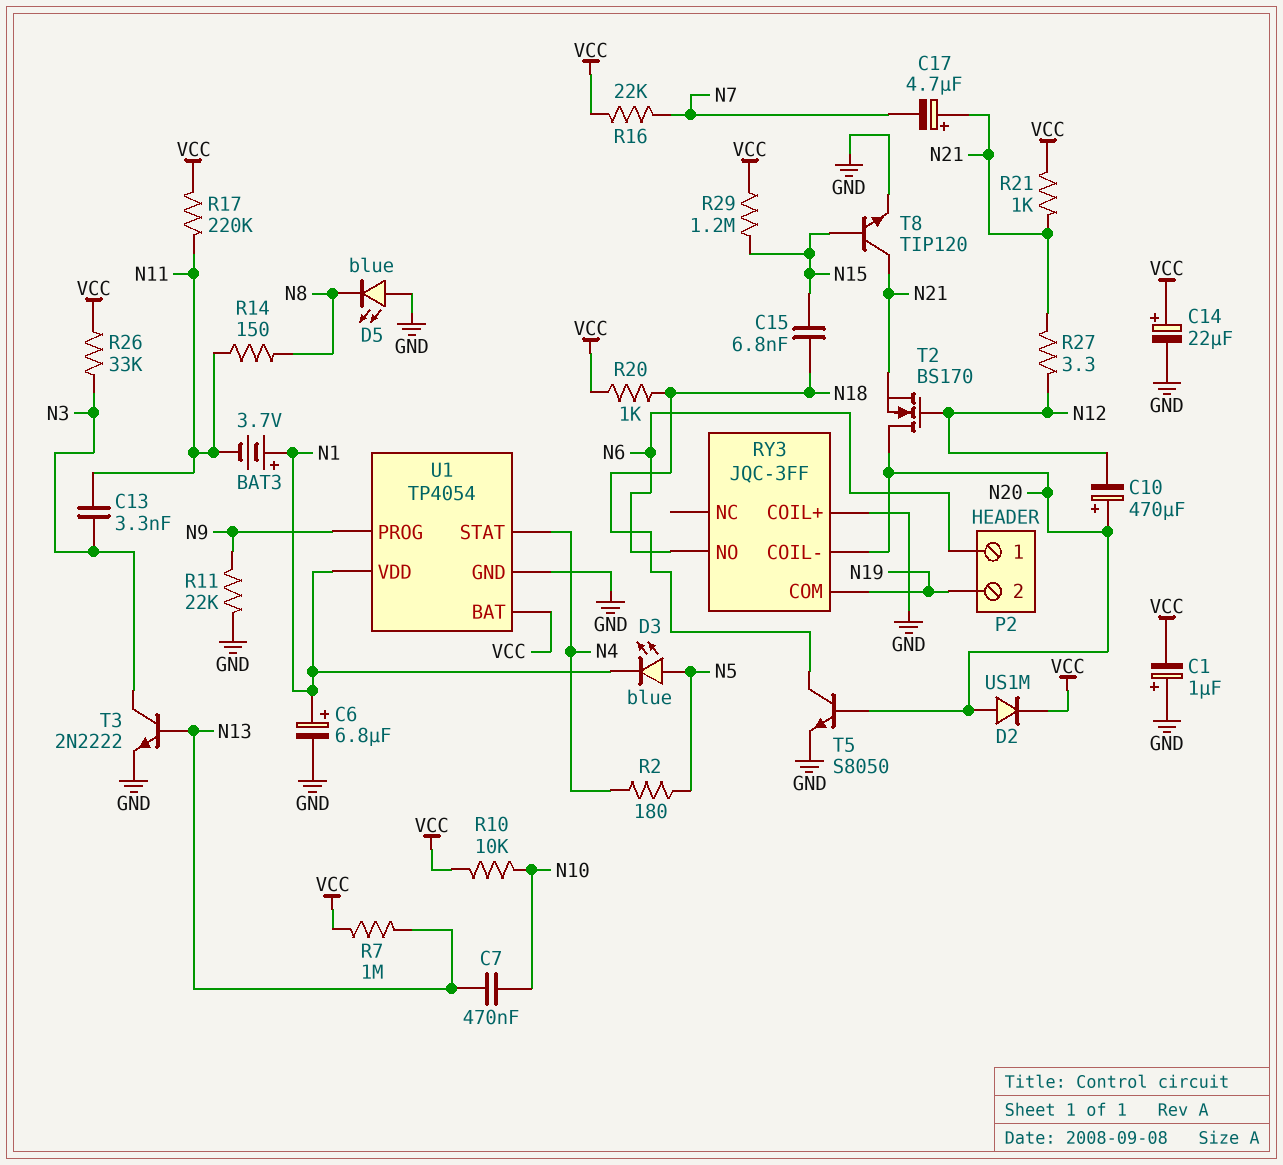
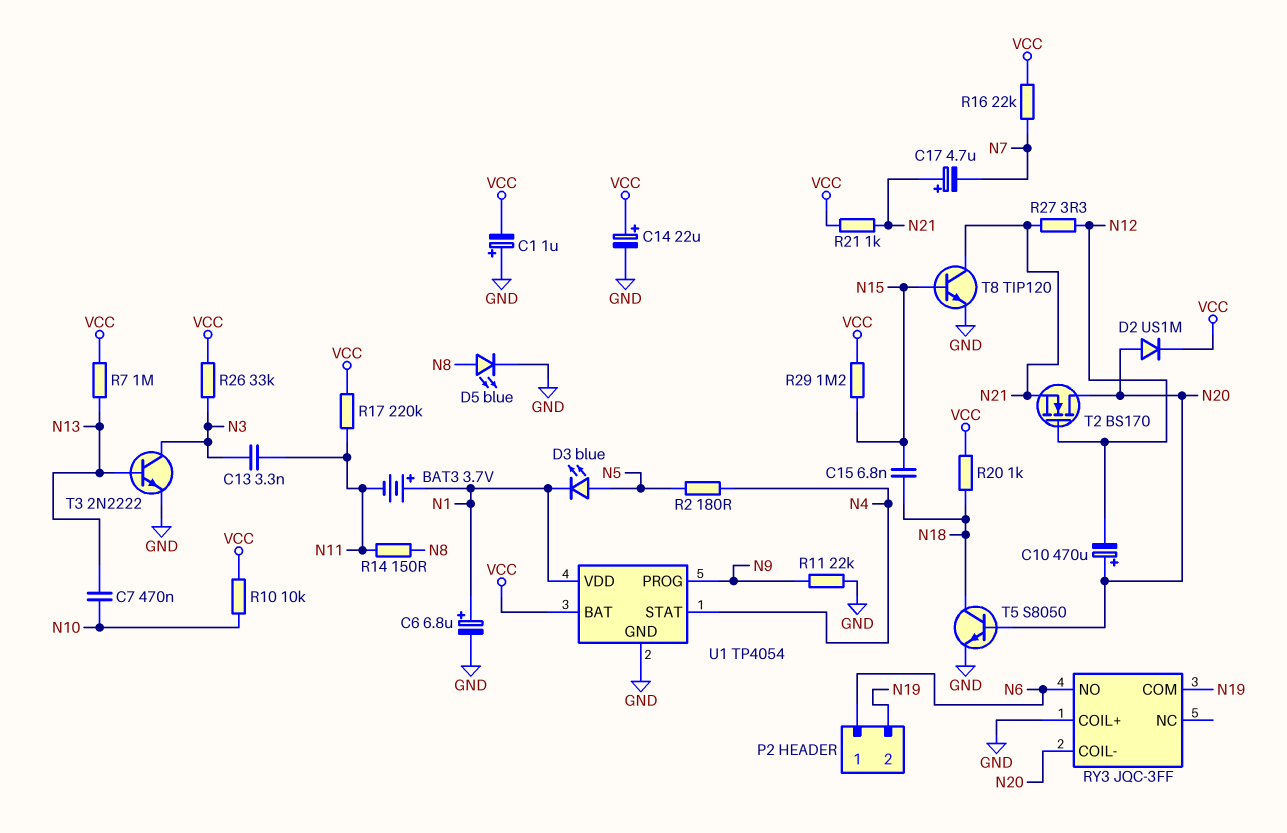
D5: LED blue (A GND, K N8) -> LED blue (A N8, K GND)

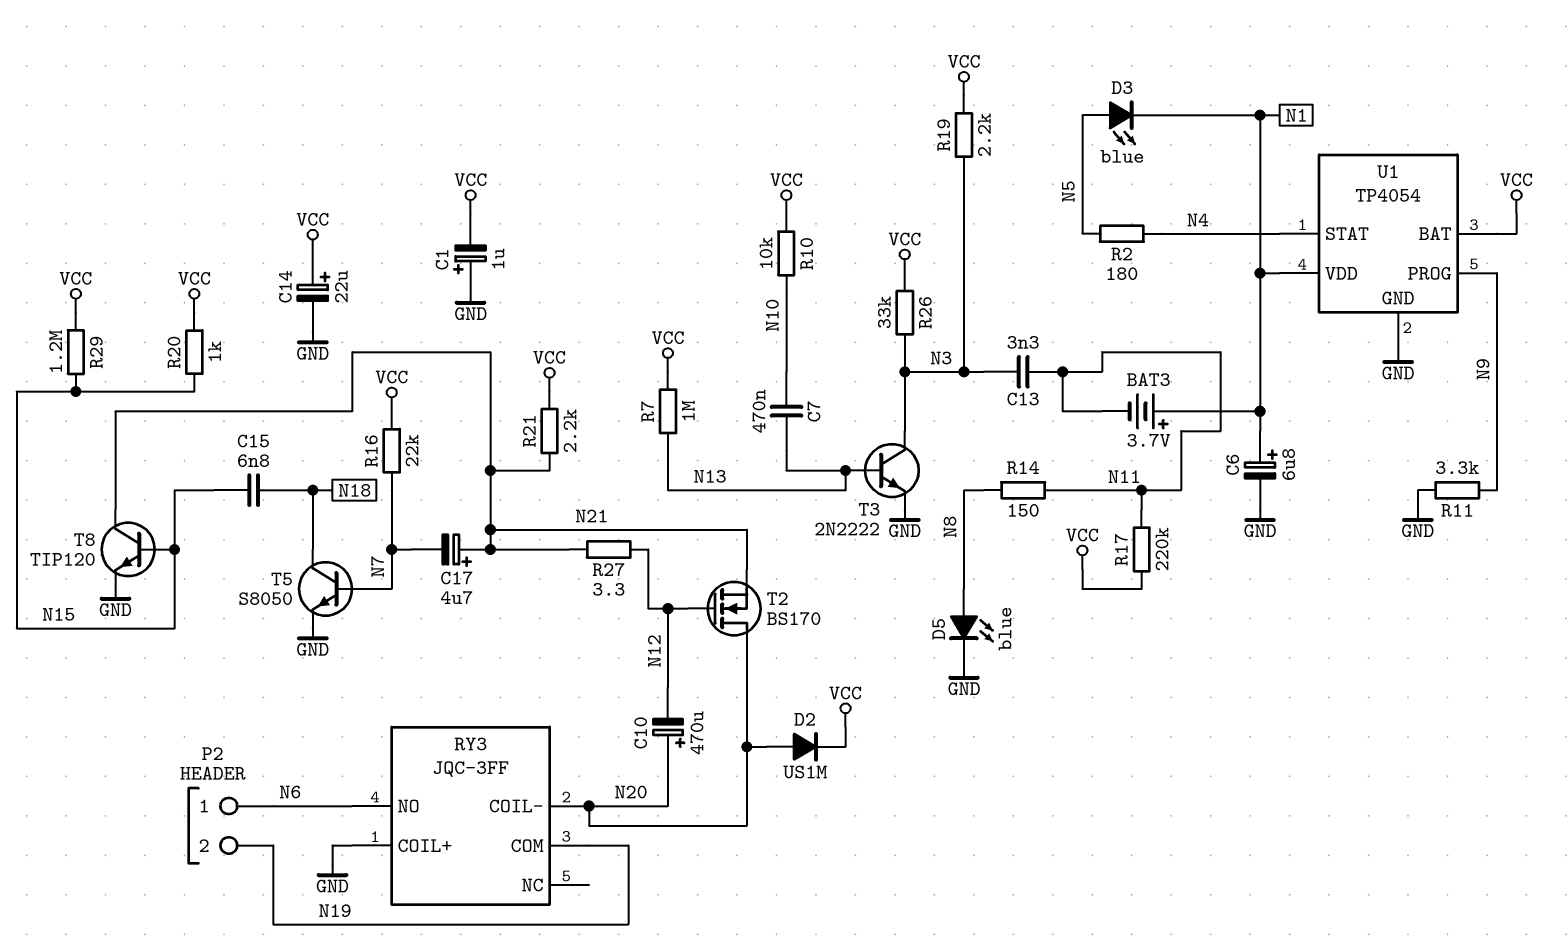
R11: 22k (GND, N9) -> 3.3k (GND, N9)
R19: none -> 2.2k (N3, VCC)
R20: 1k (N18, VCC) -> 1k (N15, VCC)
R21: 1k (N21, VCC) -> 2.2k (N21, VCC)
T5: NPN S8050 (B N20, C N18, E GND) -> NPN S8050 (B N7, C N18, E GND)

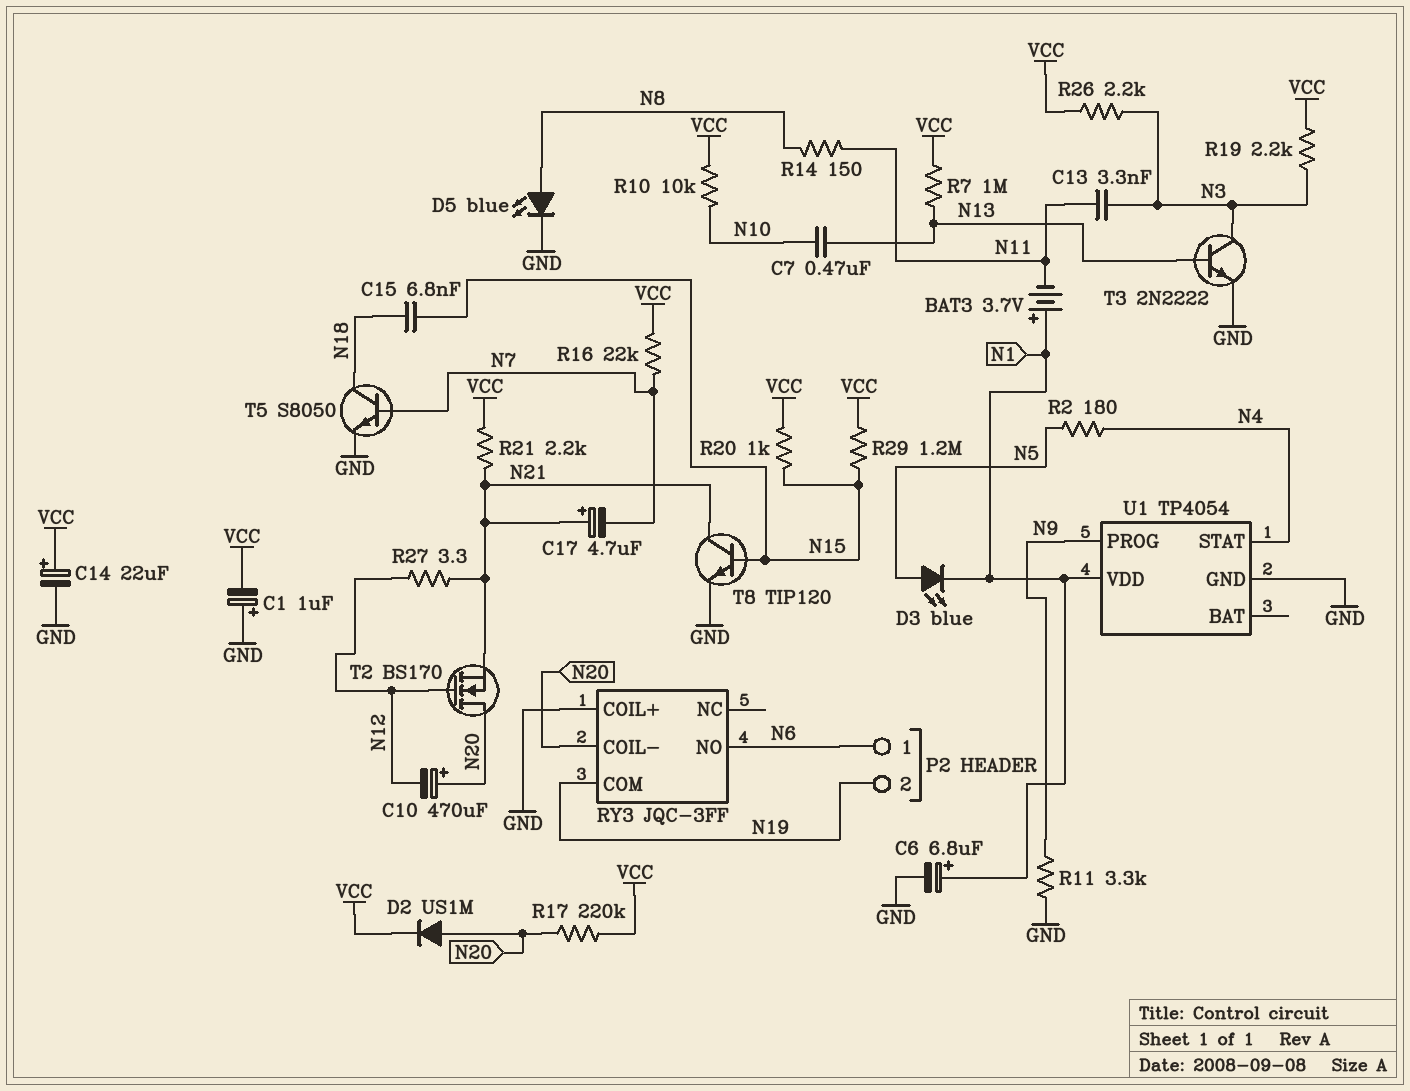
R17: 220k (N11, VCC) -> 220k (N20, VCC)
R26: 33k (N3, VCC) -> 2.2k (N3, VCC)
U1 pin BAT: VCC -> none

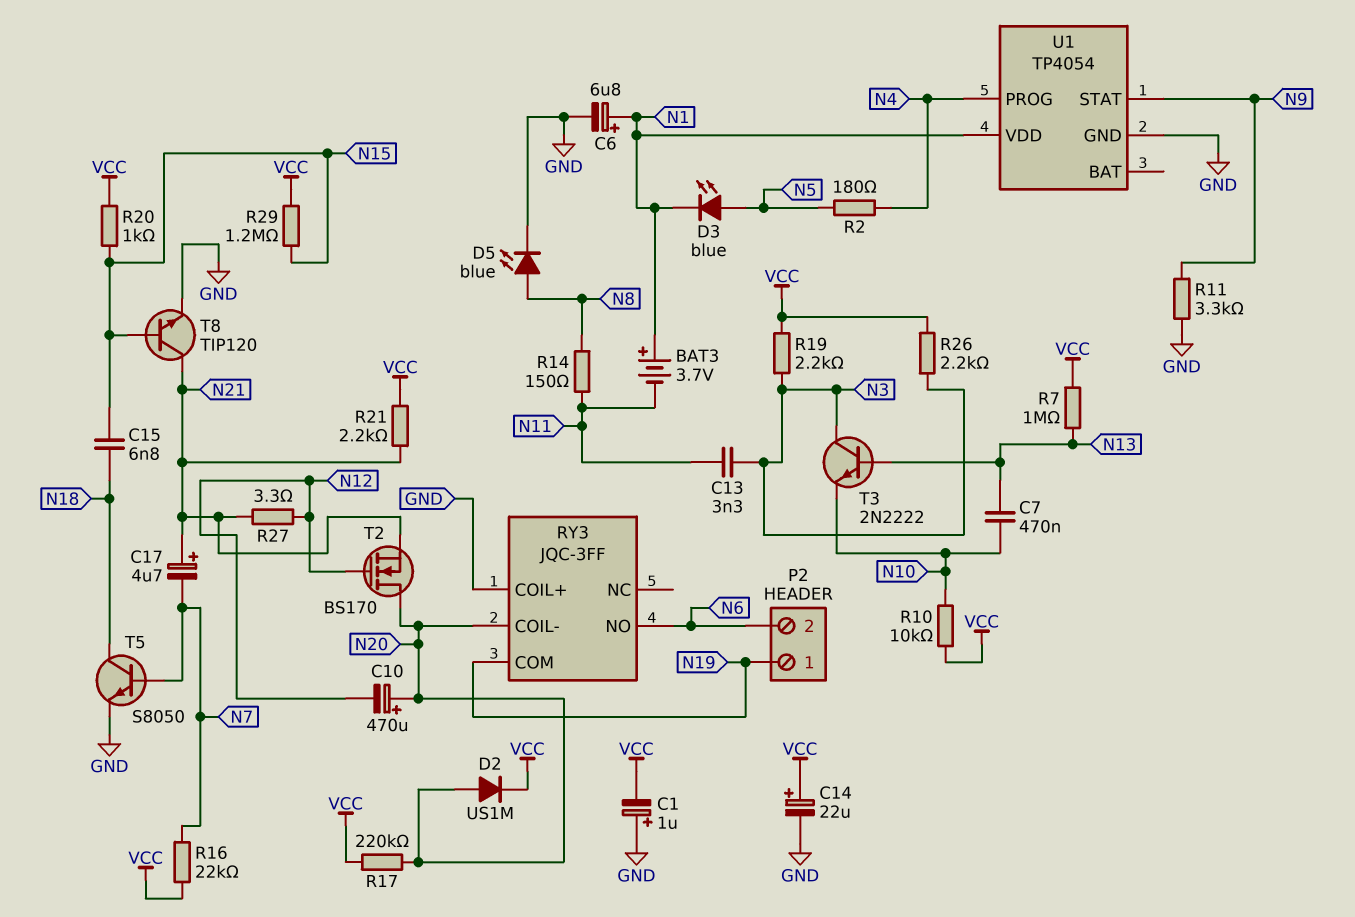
P2 pin 1: N6 -> N19
P2 pin 2: N19 -> N6
T3: NPN 2N2222 (B N13, C N3, E GND) -> NPN 2N2222 (B N13, C N3, E N10)
U1 pin PROG: N9 -> N4
U1 pin STAT: N4 -> N9

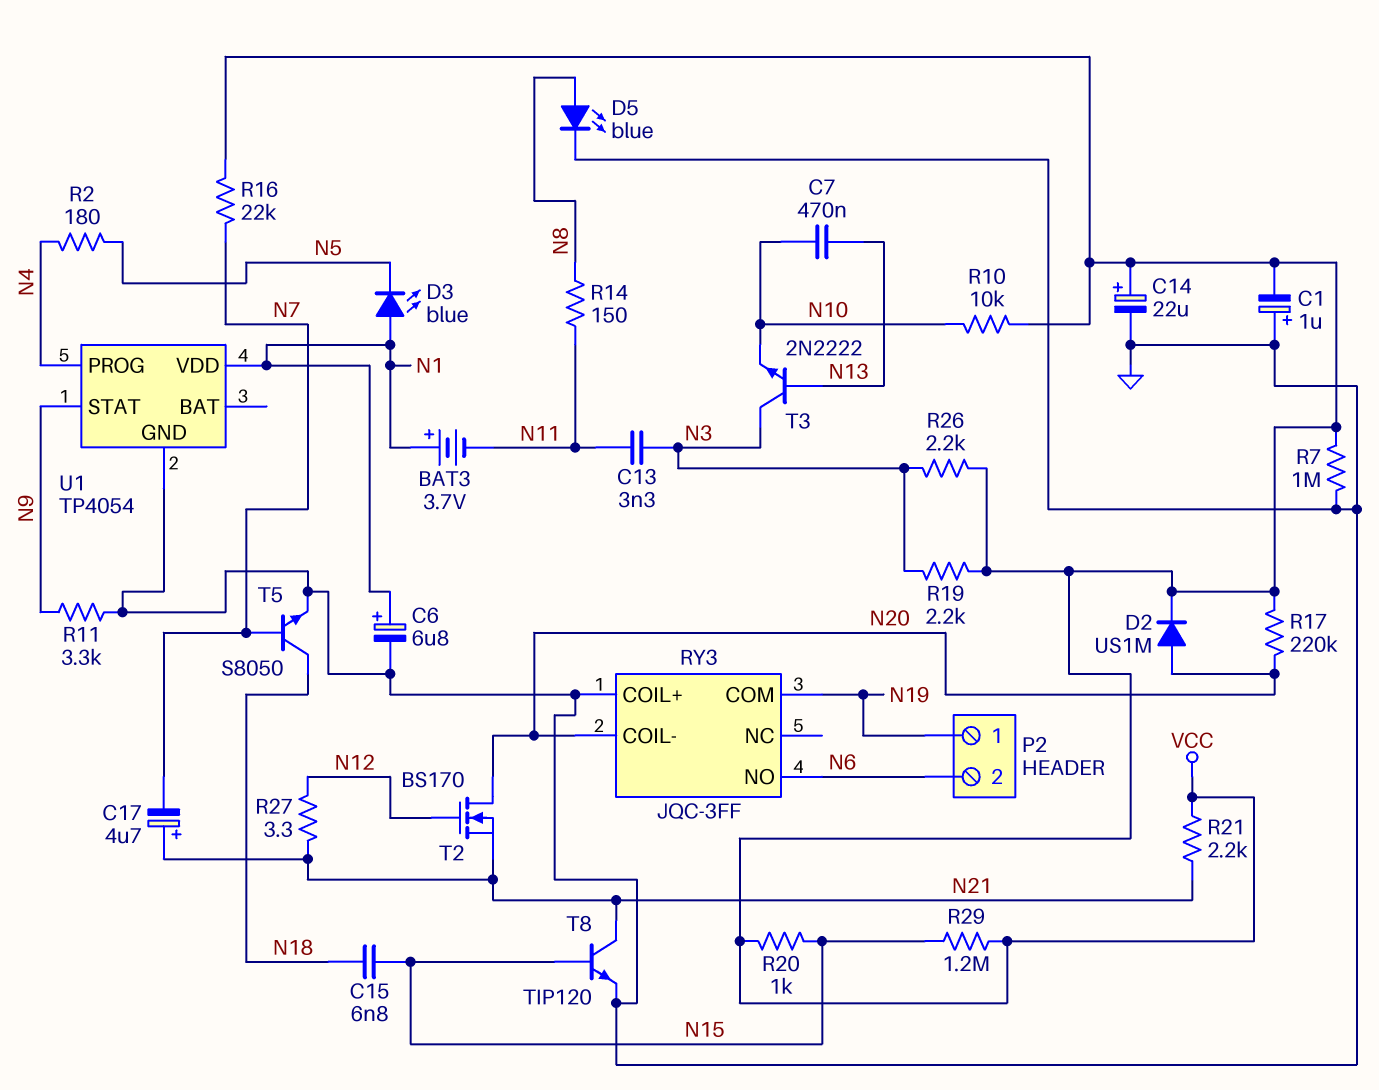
C10: 470uF (plus N20, minus N12) -> none
D3: LED blue (A N5, K N1) -> LED blue (A N1, K N5)
R7: 1M (N13, VCC) -> 1M (GND, VCC)

